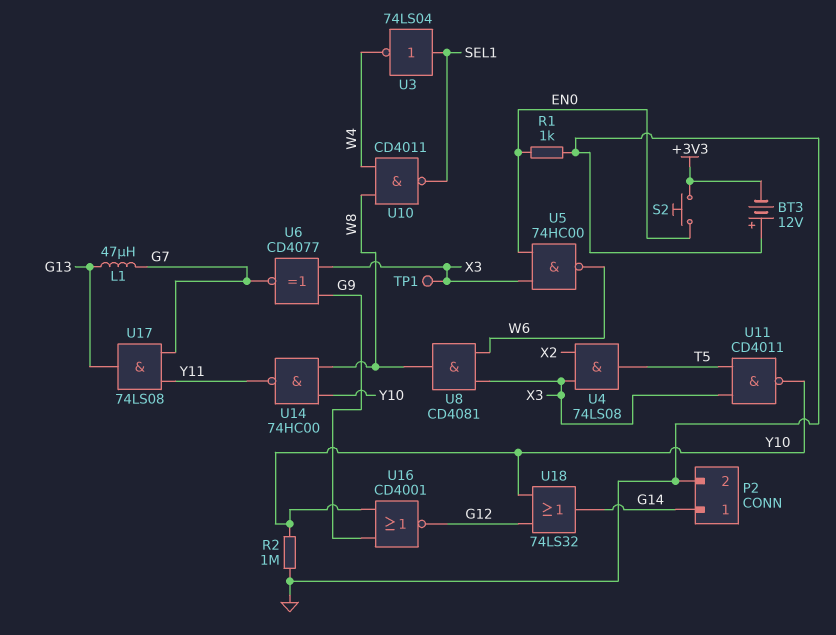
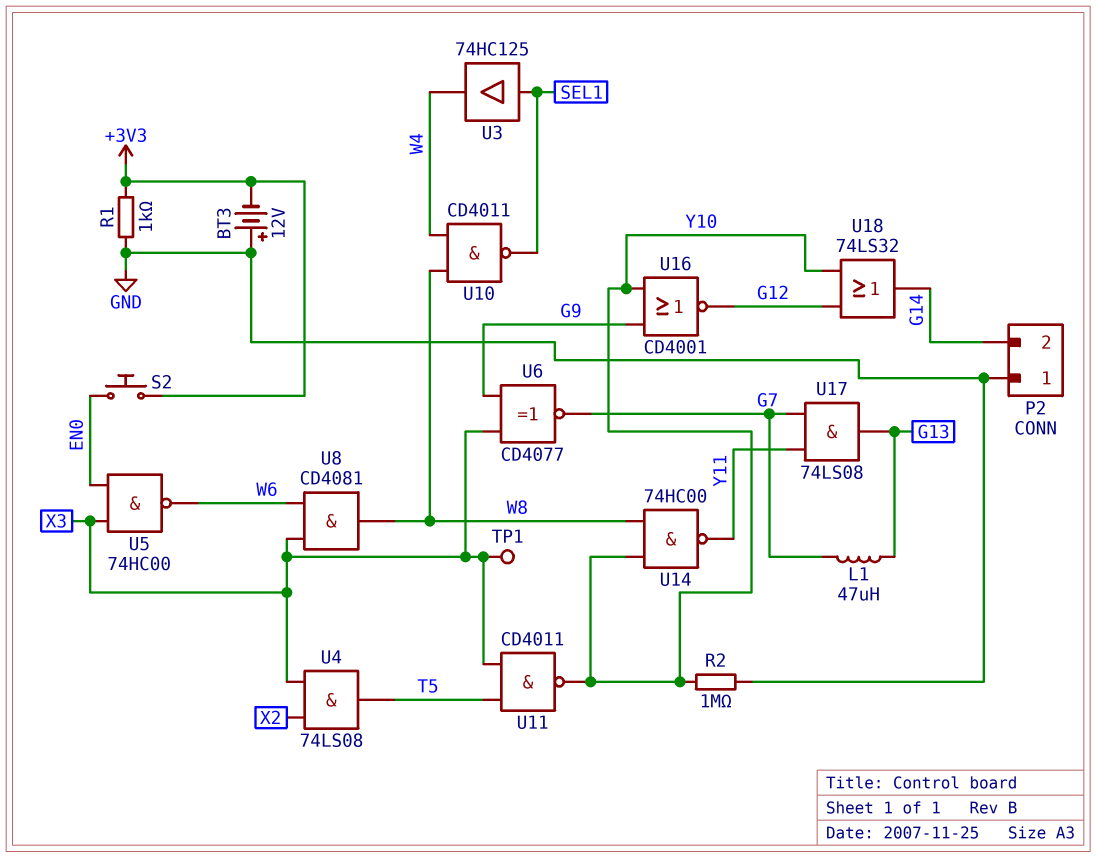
P2 pin 1: G14 -> GND
P2 pin 2: GND -> G14
R1: 1k (EN0, GND) -> 1k (+3V3, GND)
U3: NOT 74LS04 (in SEL1, out W4) -> buffer 74HC125 (in SEL1, out W4)

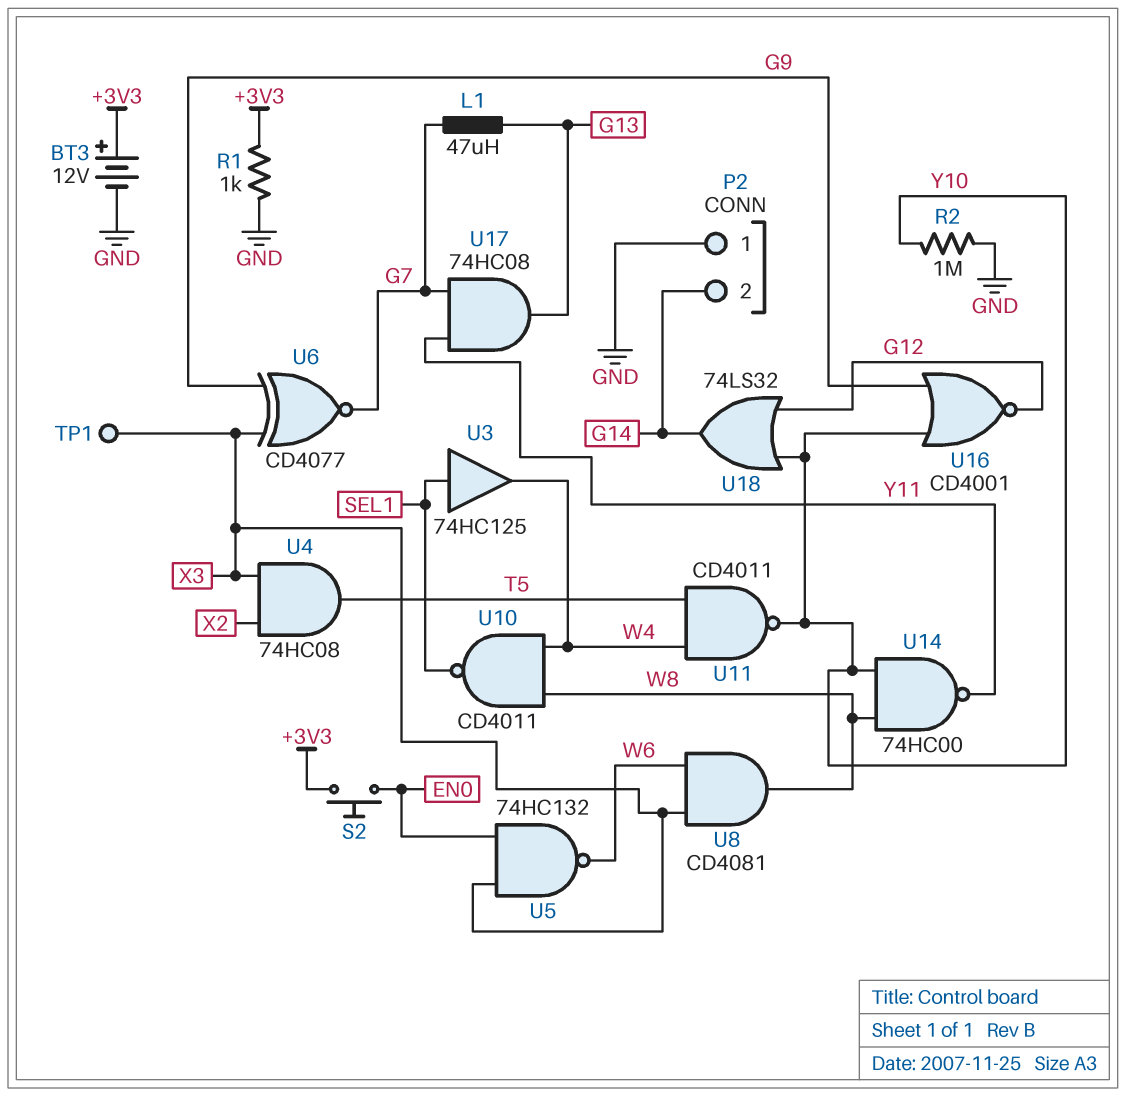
BT3: 12V (plus GND, minus +3V3) -> 12V (plus +3V3, minus GND)
U4: AND 74LS08 (in X2, in X3, out T5) -> AND 74HC08 (in X2, in X3, out T5)
U5: NAND 74HC00 (in EN0, in X3, out W6) -> NAND 74HC132 (in EN0, in X3, out W6)
U11: NAND CD4011 (in T5, in X3, out Y10) -> NAND CD4011 (in T5, in W4, out Y10)
U17: AND 74LS08 (in G7, in Y11, out G13) -> AND 74HC08 (in G7, in Y11, out G13)

